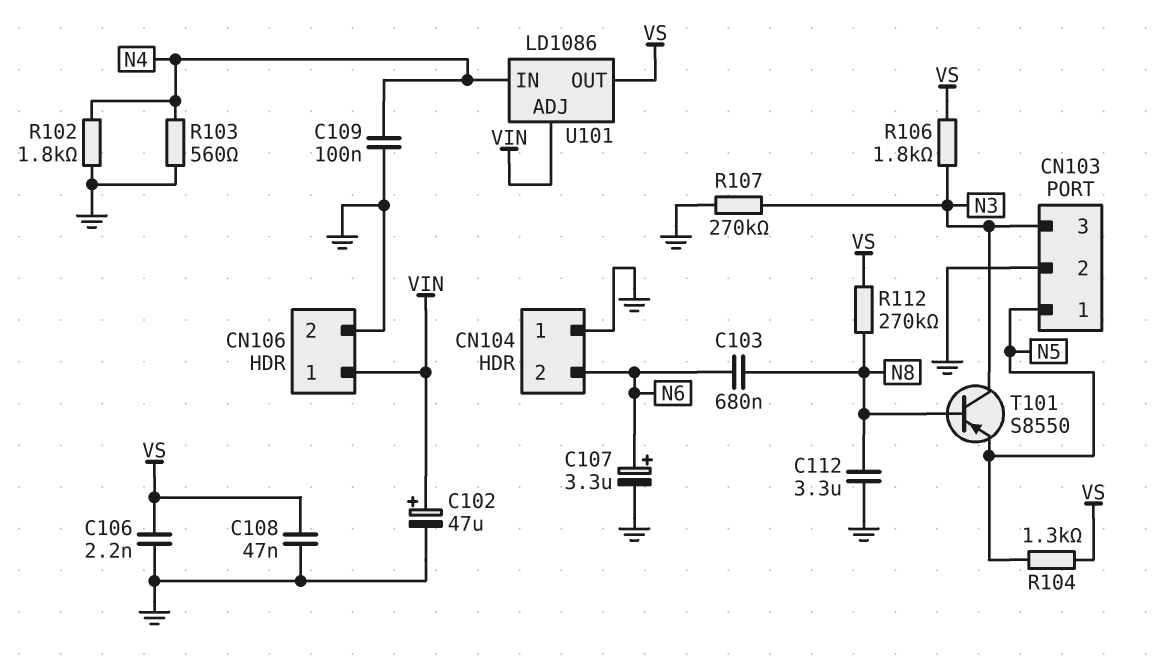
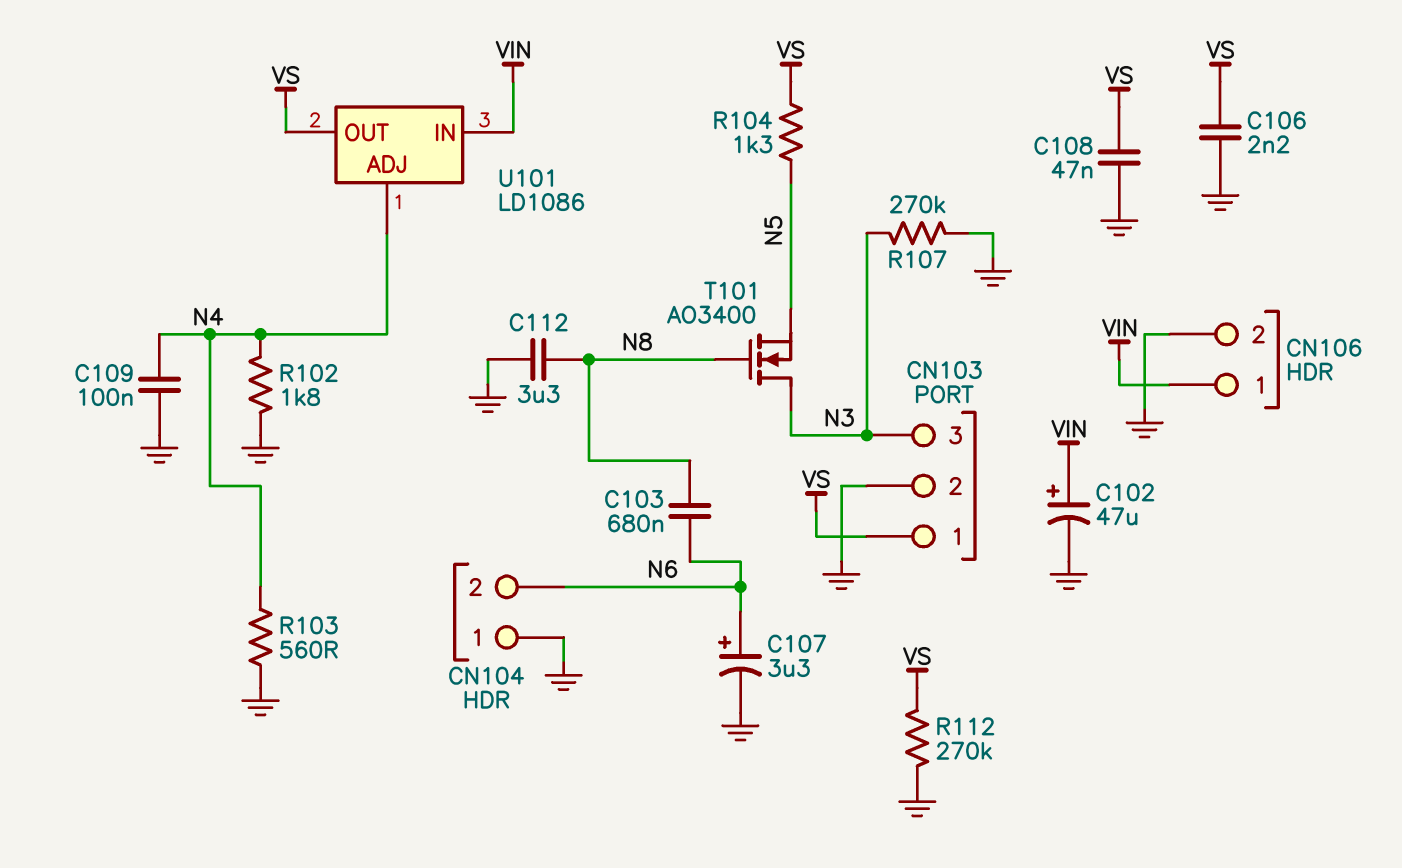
CN103 pin 1: N5 -> VS
R106: 1.8k (N3, VS) -> none
R112: 270k (N8, VS) -> 270k (GND, VS)
T101: PNP S8550 (B N8, C N3, E N5) -> NMOS AO3400 (G N8, D N3, S N5)
U101 pin ADJ: VIN -> N4
U101 pin IN: N4 -> VIN

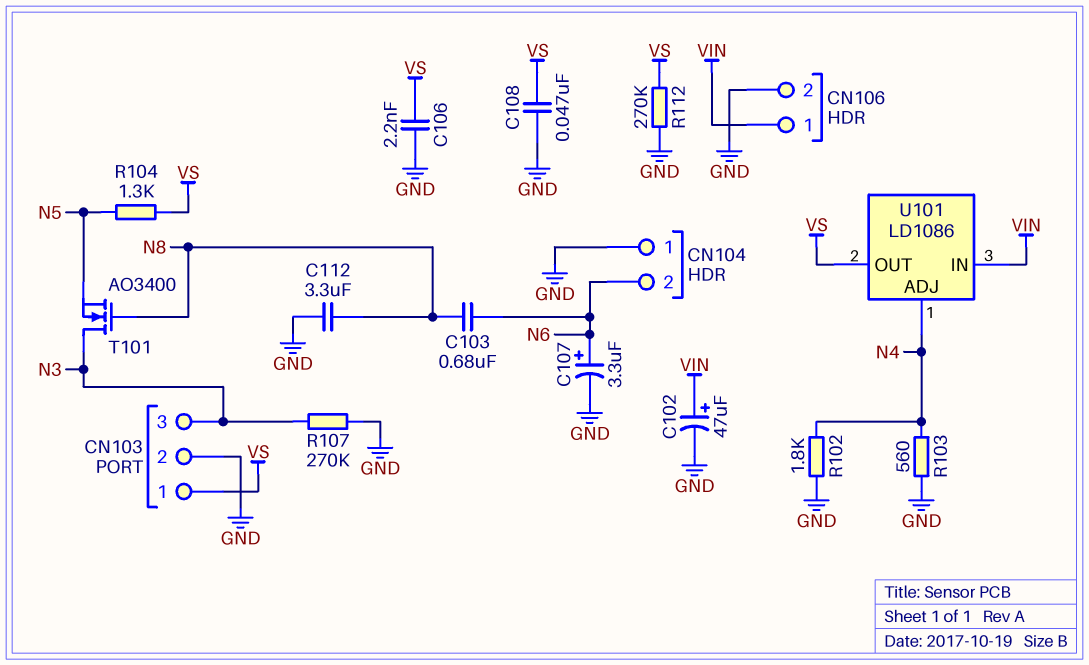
C109: 100nF (GND, N4) -> none

